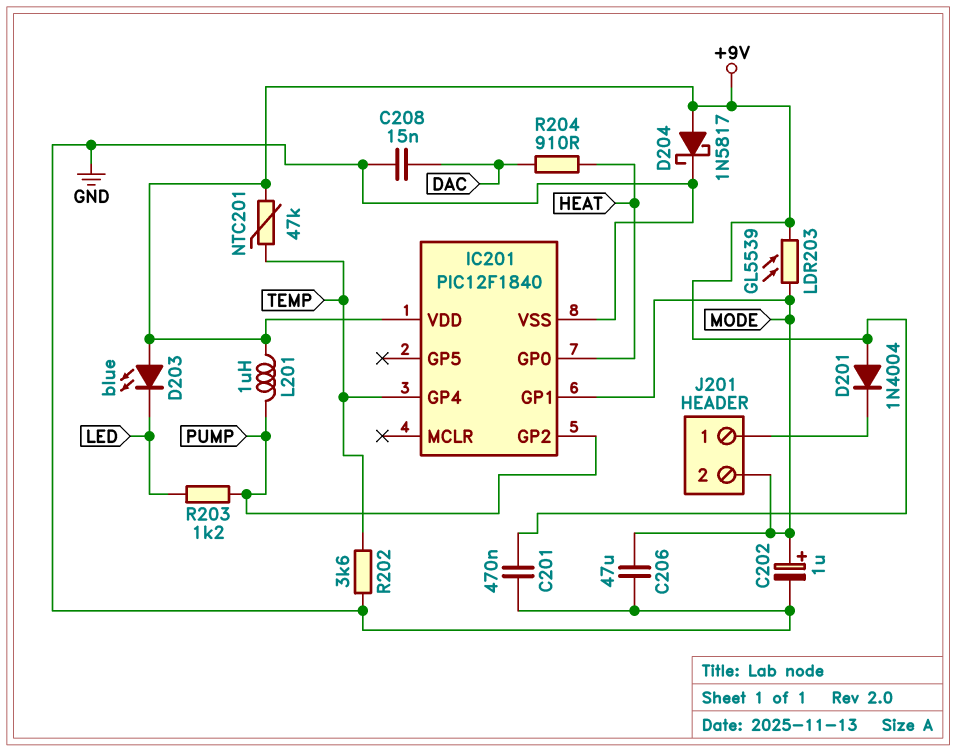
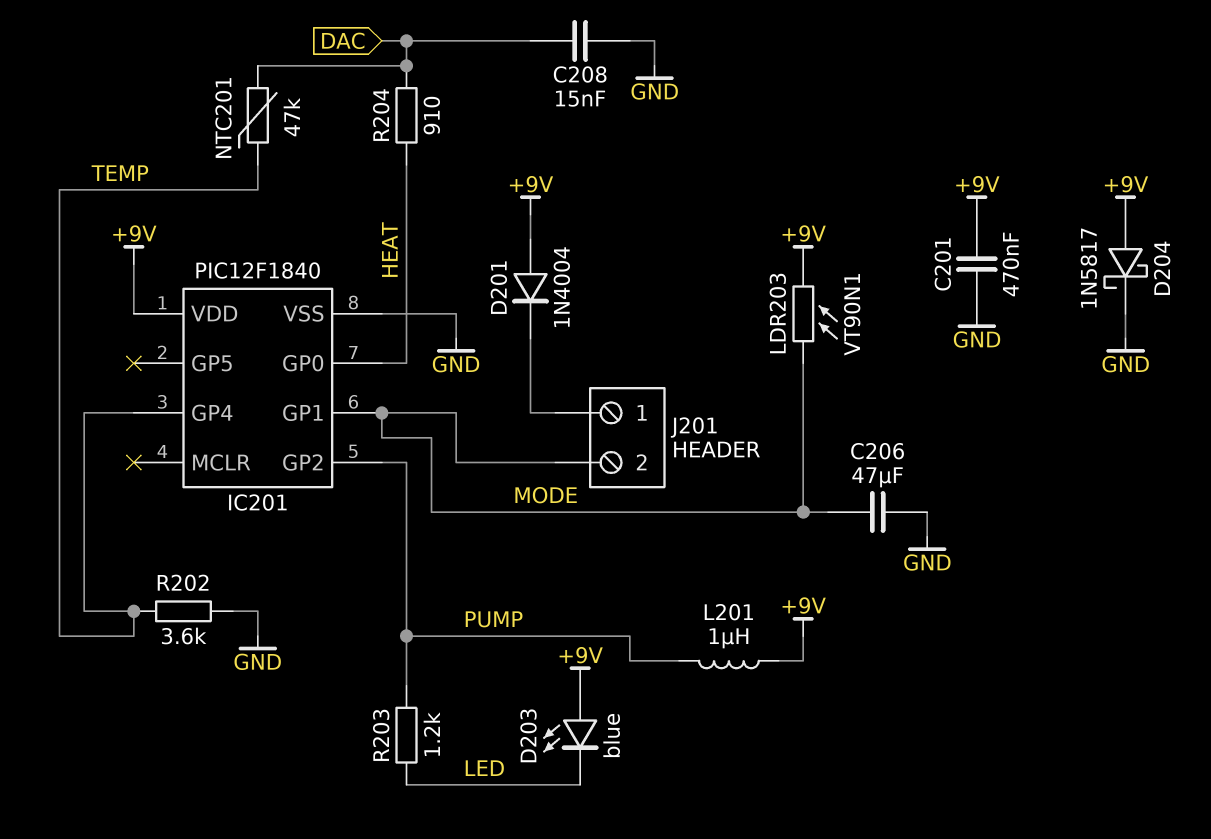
C202: 1uF (plus MODE, minus GND) -> none
LDR203: GL5539 (+9V, MODE) -> VT90N1 (+9V, MODE)
NTC201: 47k (+9V, TEMP) -> 47k (DAC, TEMP)

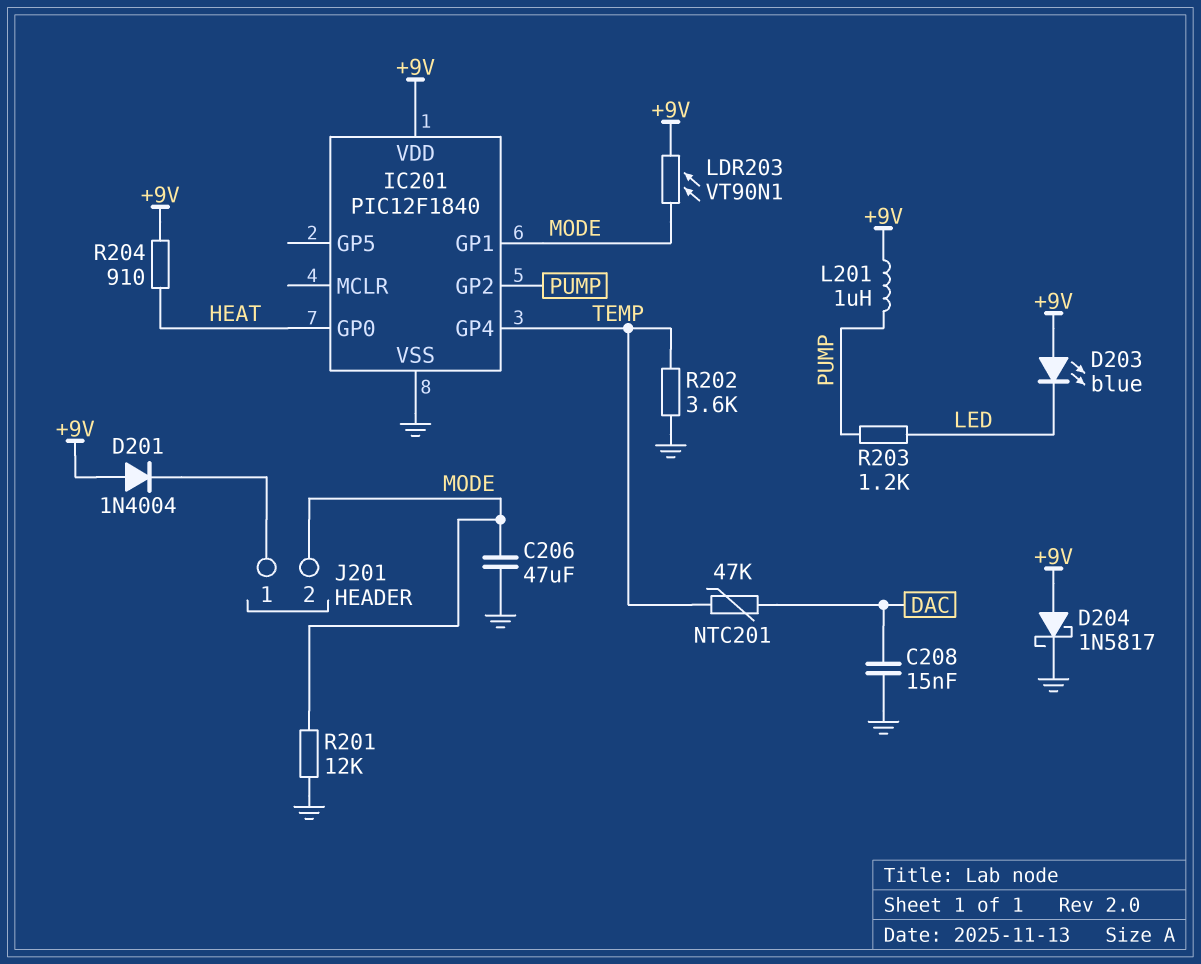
C201: 470nF (+9V, GND) -> none
R201: none -> 12k (GND, MODE)
R204: 910 (DAC, HEAT) -> 910 (+9V, HEAT)

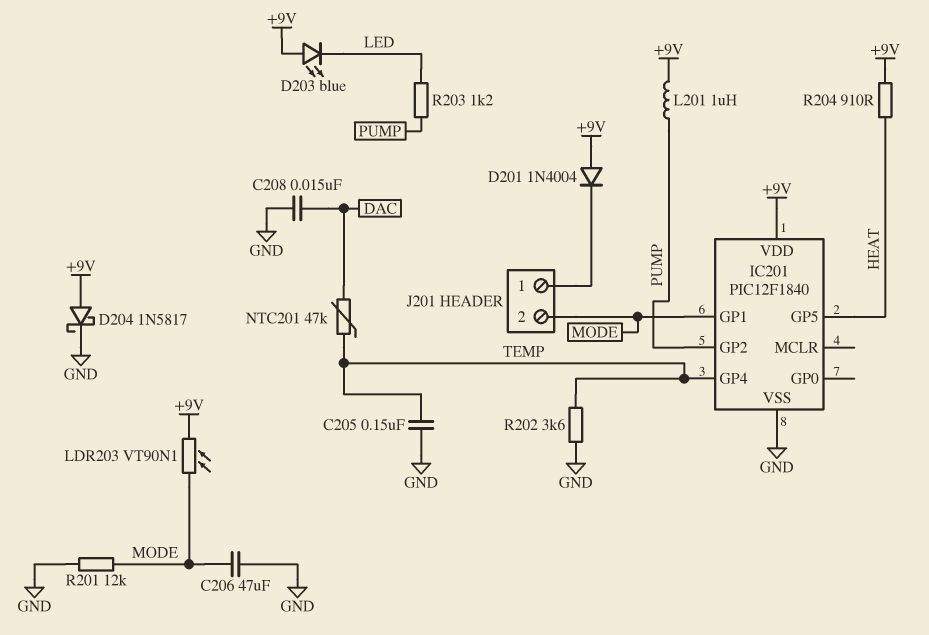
C205: none -> 150nF (GND, TEMP)
IC201 pin GP0: HEAT -> none
IC201 pin GP5: none -> HEAT

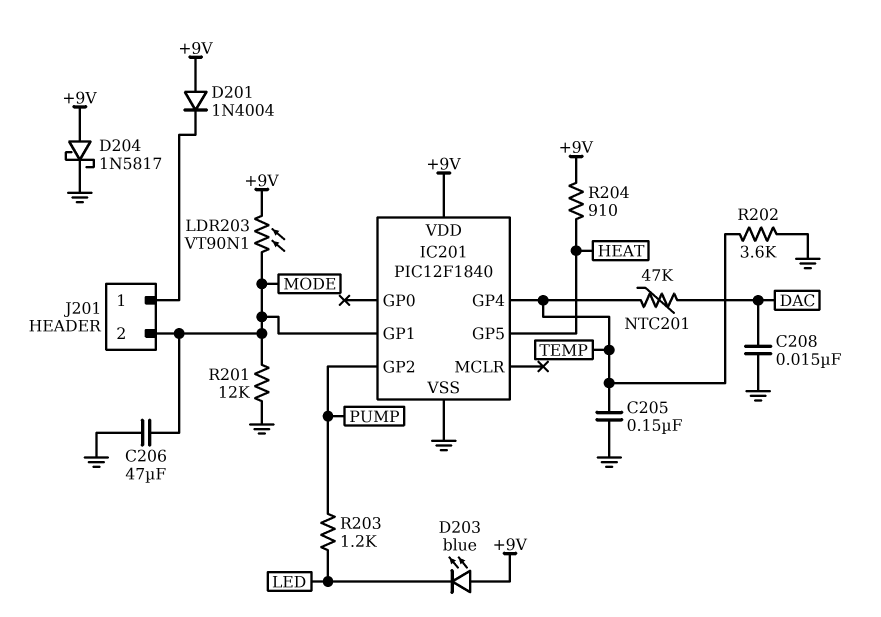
L201: 1uH (+9V, PUMP) -> none

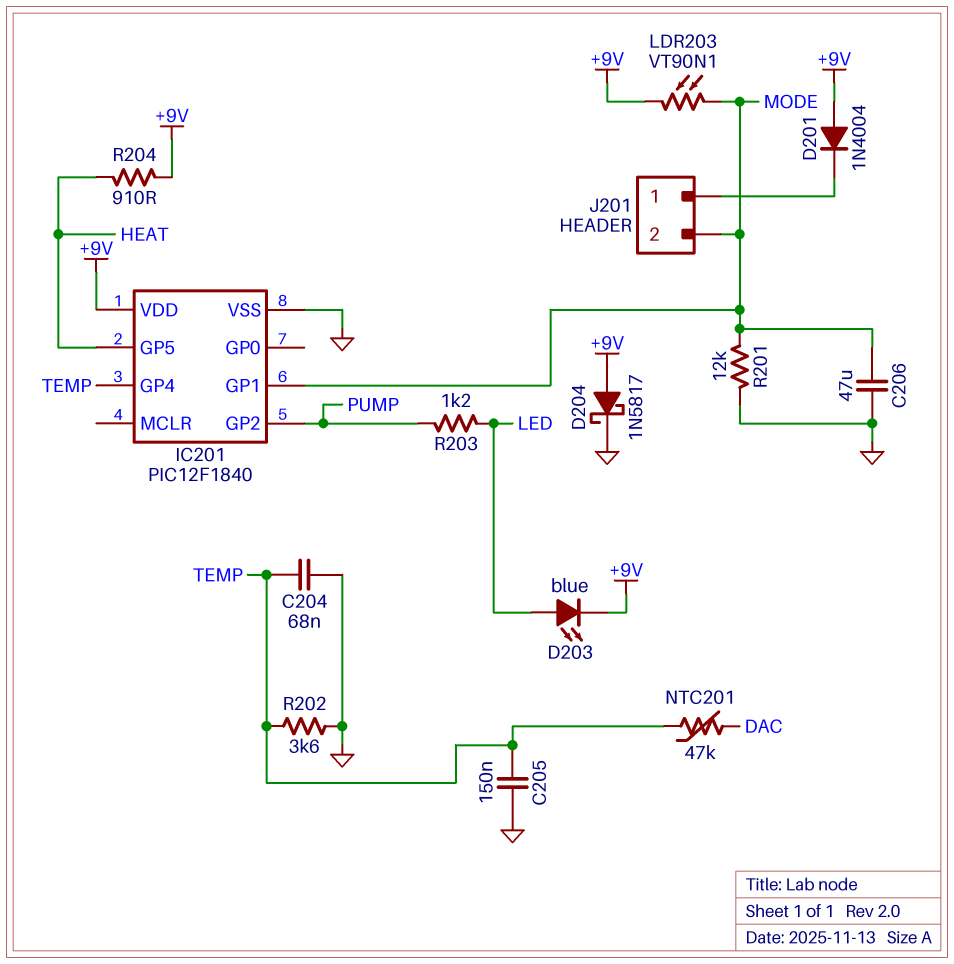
C204: none -> 68nF (GND, TEMP)
C208: 15nF (DAC, GND) -> none
D203: LED blue (A +9V, K LED) -> LED blue (A LED, K +9V)

